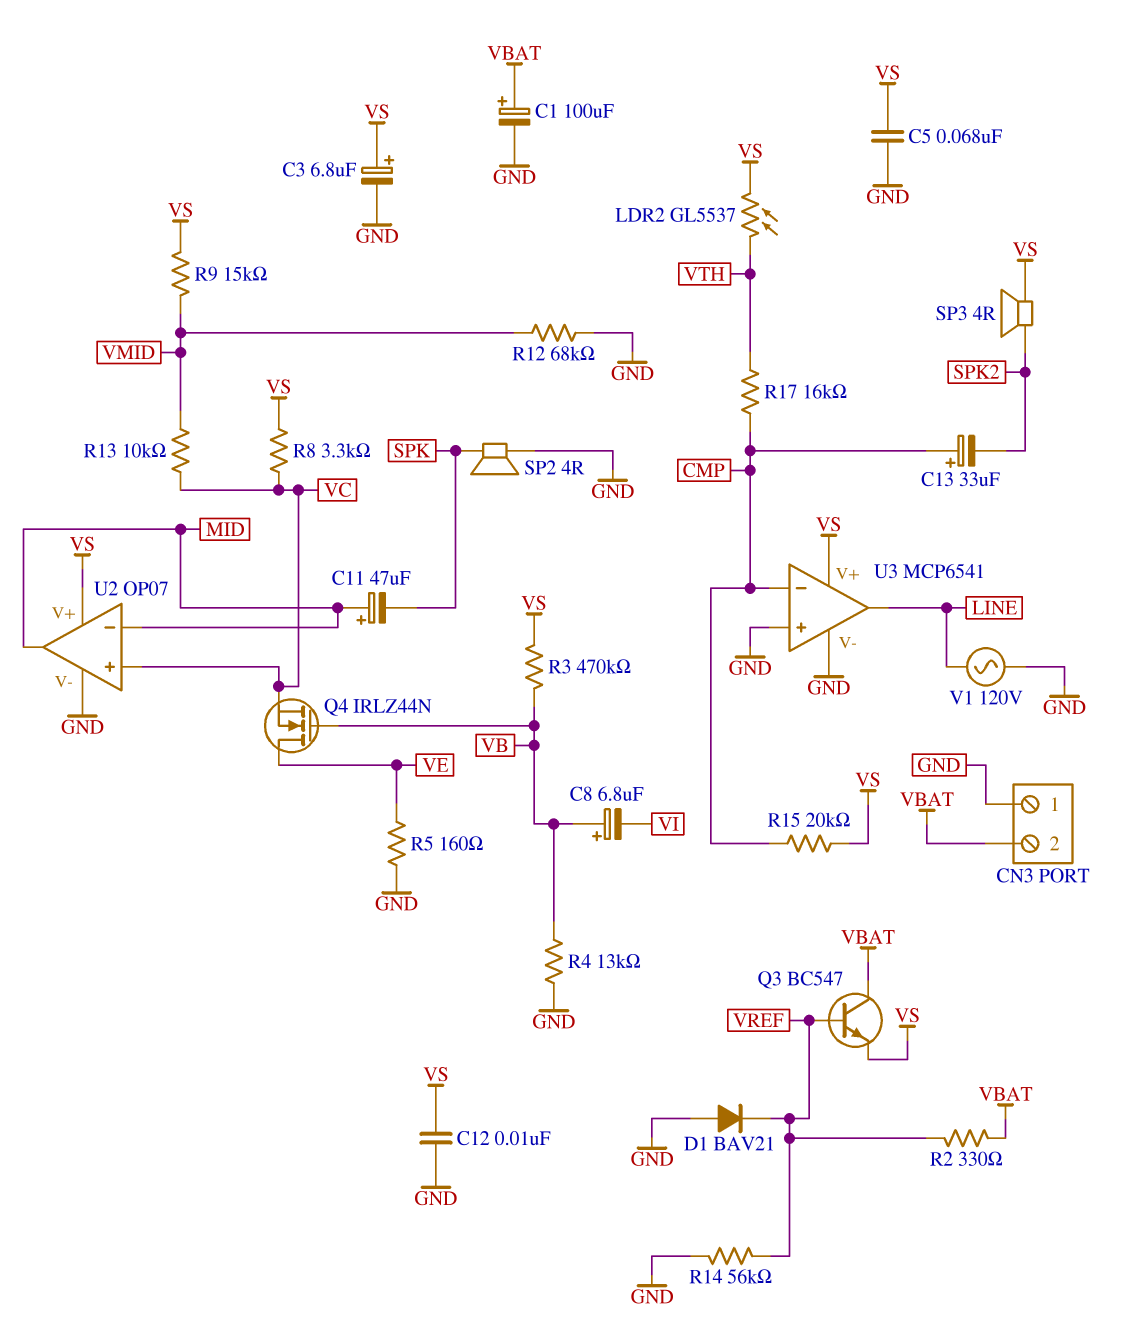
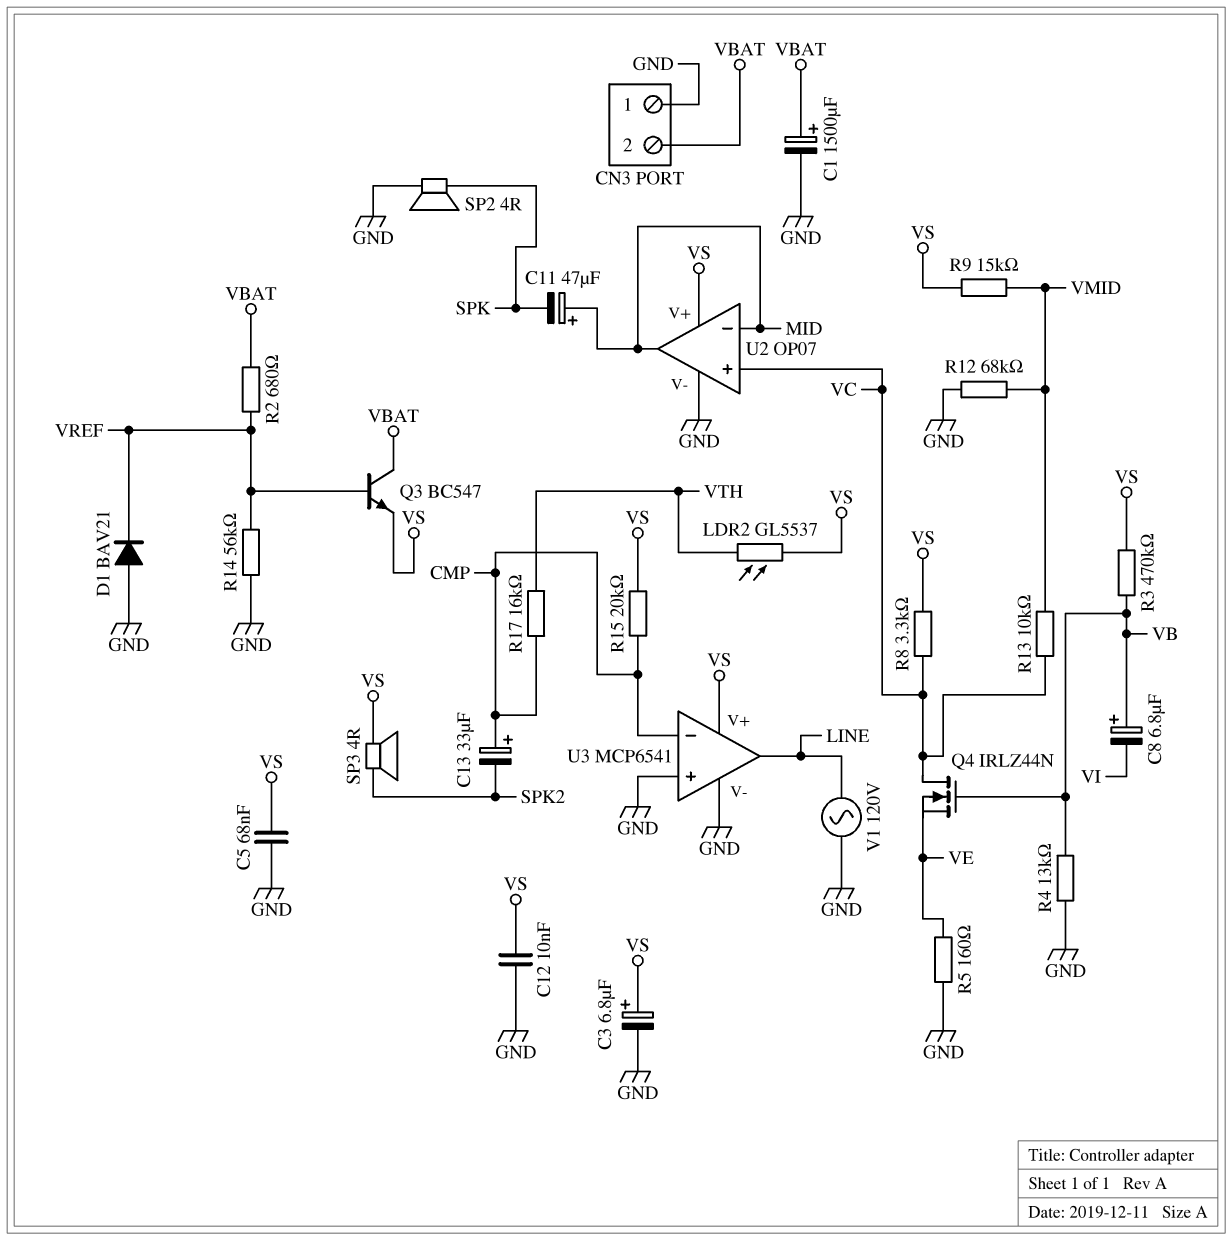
C1: 100uF (plus VBAT, minus GND) -> 1500uF (plus VBAT, minus GND)
Q4: NMOS IRLZ44N (G VB, D VE, S VC) -> NMOS IRLZ44N (G VB, D VC, S VE)
R2: 330 (VBAT, VREF) -> 680 (VBAT, VREF)

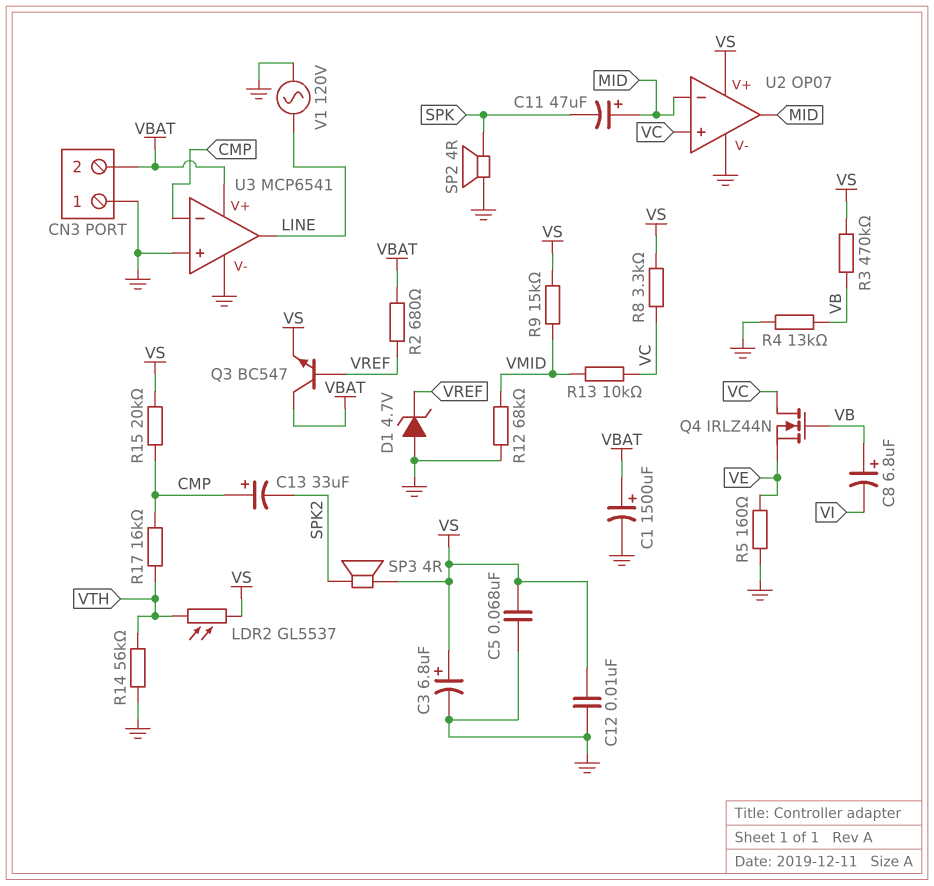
D1: diode BAV21 (A GND, K VREF) -> zener 4.7V (A GND, K VREF)
R14: 56k (GND, VREF) -> 56k (GND, VTH)
U3 pin V+: VS -> VBAT

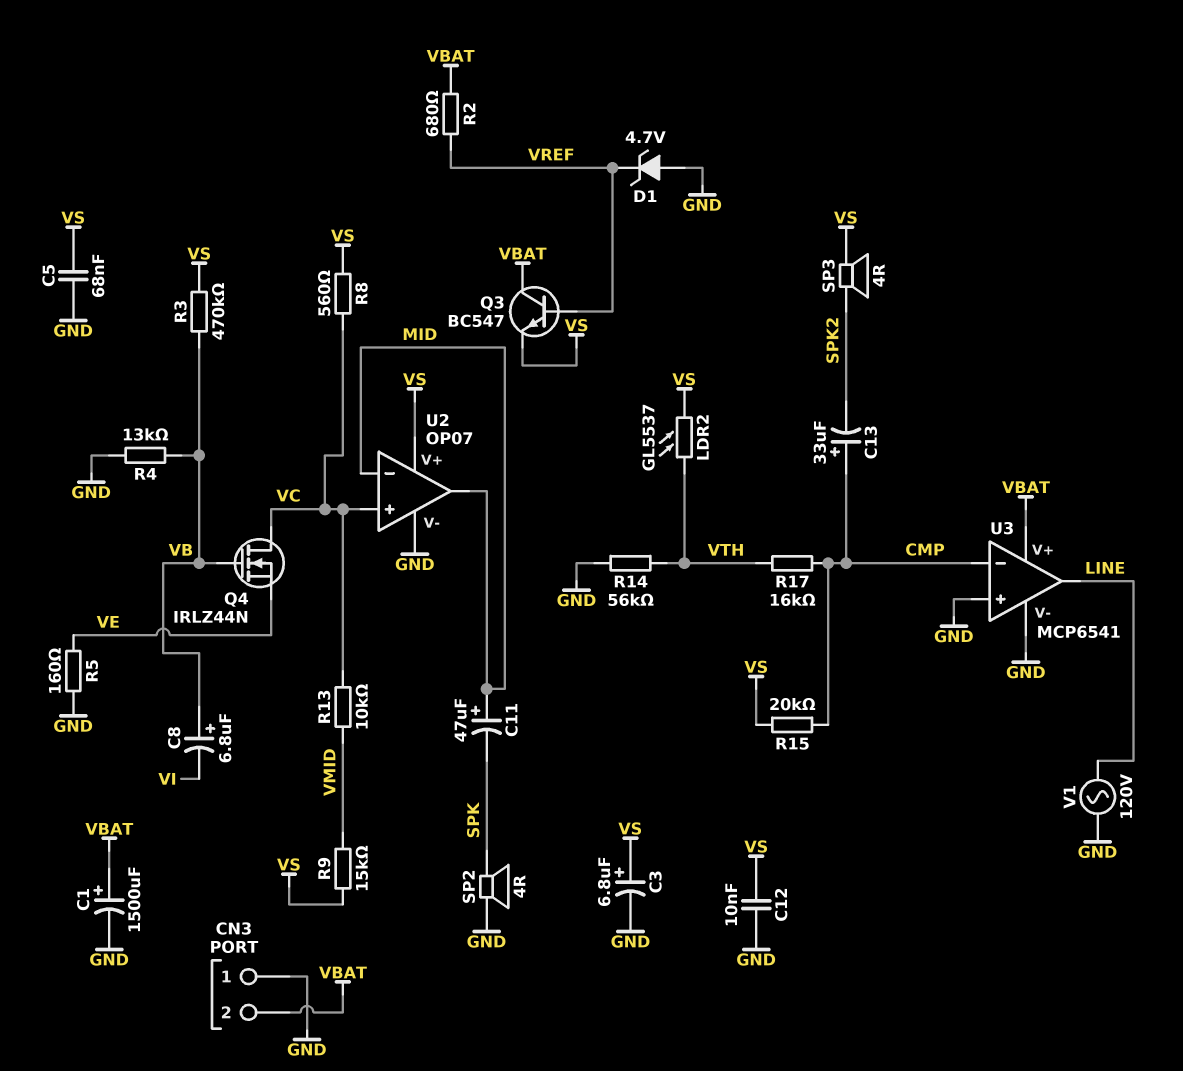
R8: 3.3k (VC, VS) -> 560 (VC, VS)
R12: 68k (GND, VMID) -> none

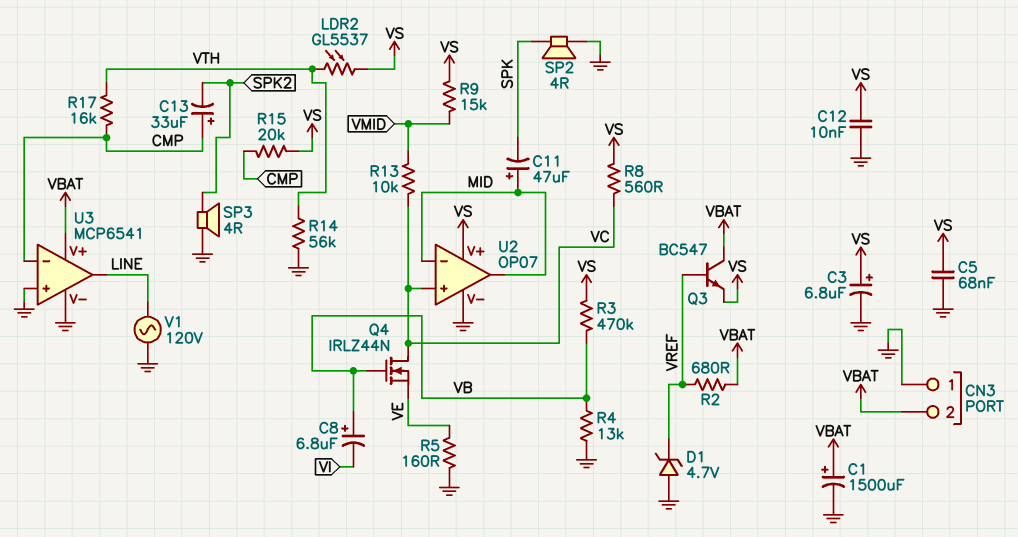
SP3: speaker 4R (SPK2, VS) -> speaker 4R (GND, SPK2)

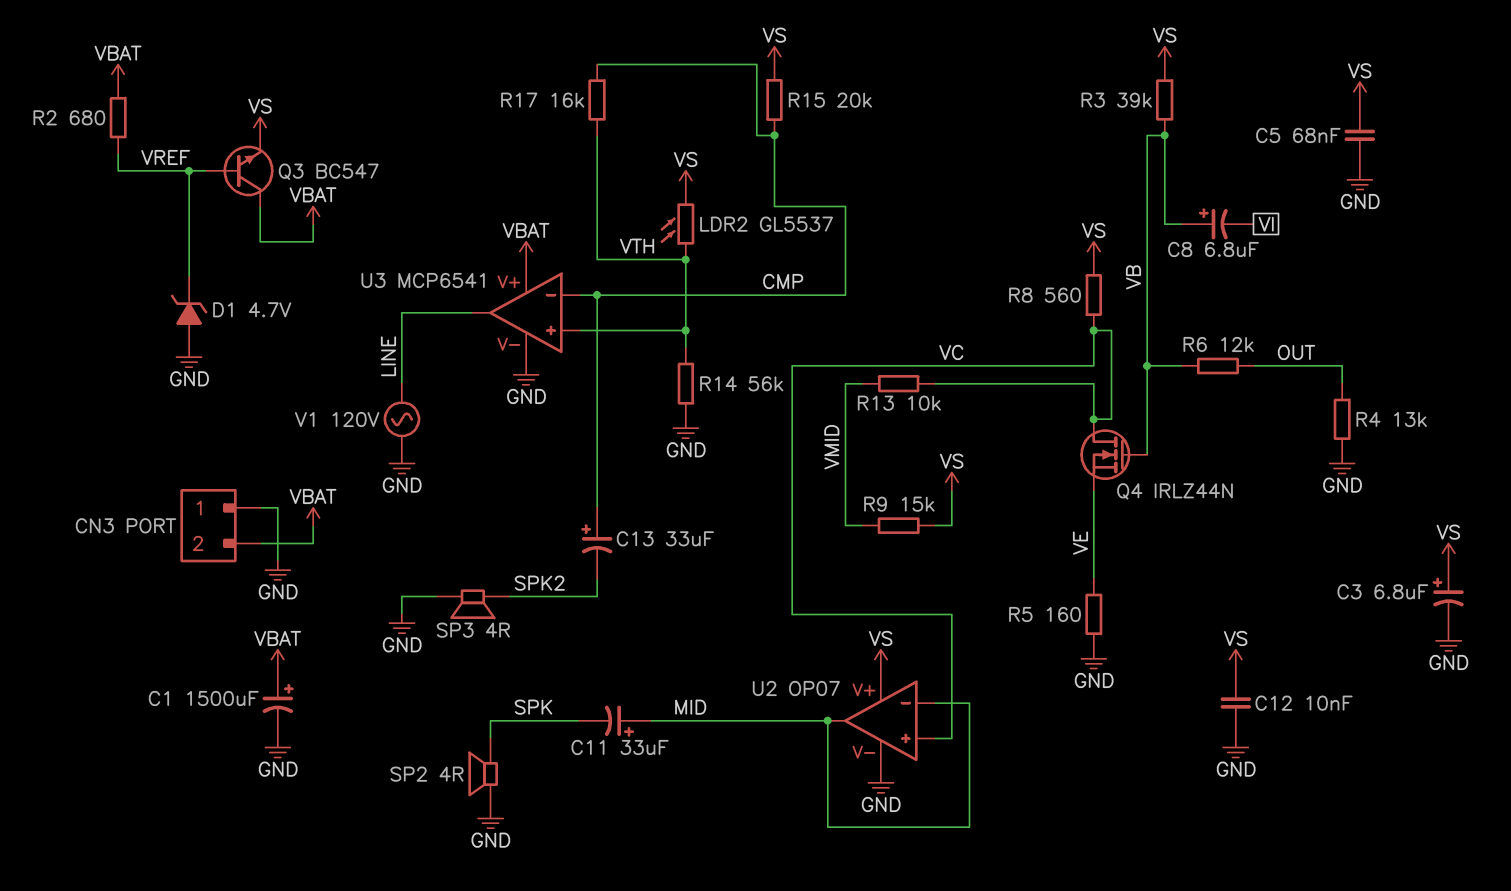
C11: 47uF (plus MID, minus SPK) -> 33uF (plus MID, minus SPK)
R3: 470k (VB, VS) -> 39k (VB, VS)
R4: 13k (GND, VB) -> 13k (GND, OUT)
R6: none -> 12k (OUT, VB)
U3 pin in+: GND -> VTH

